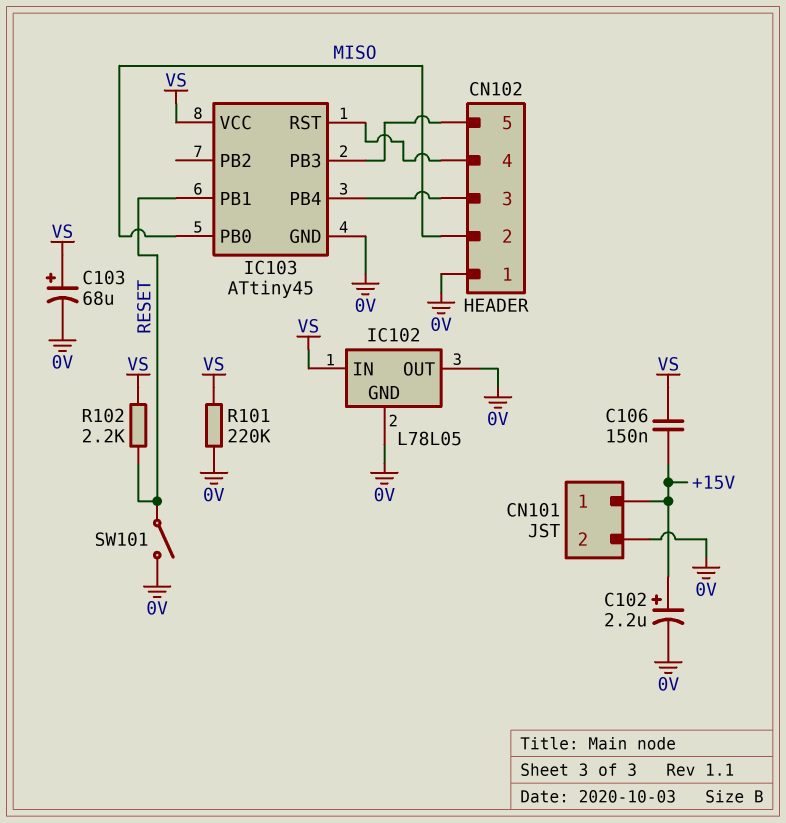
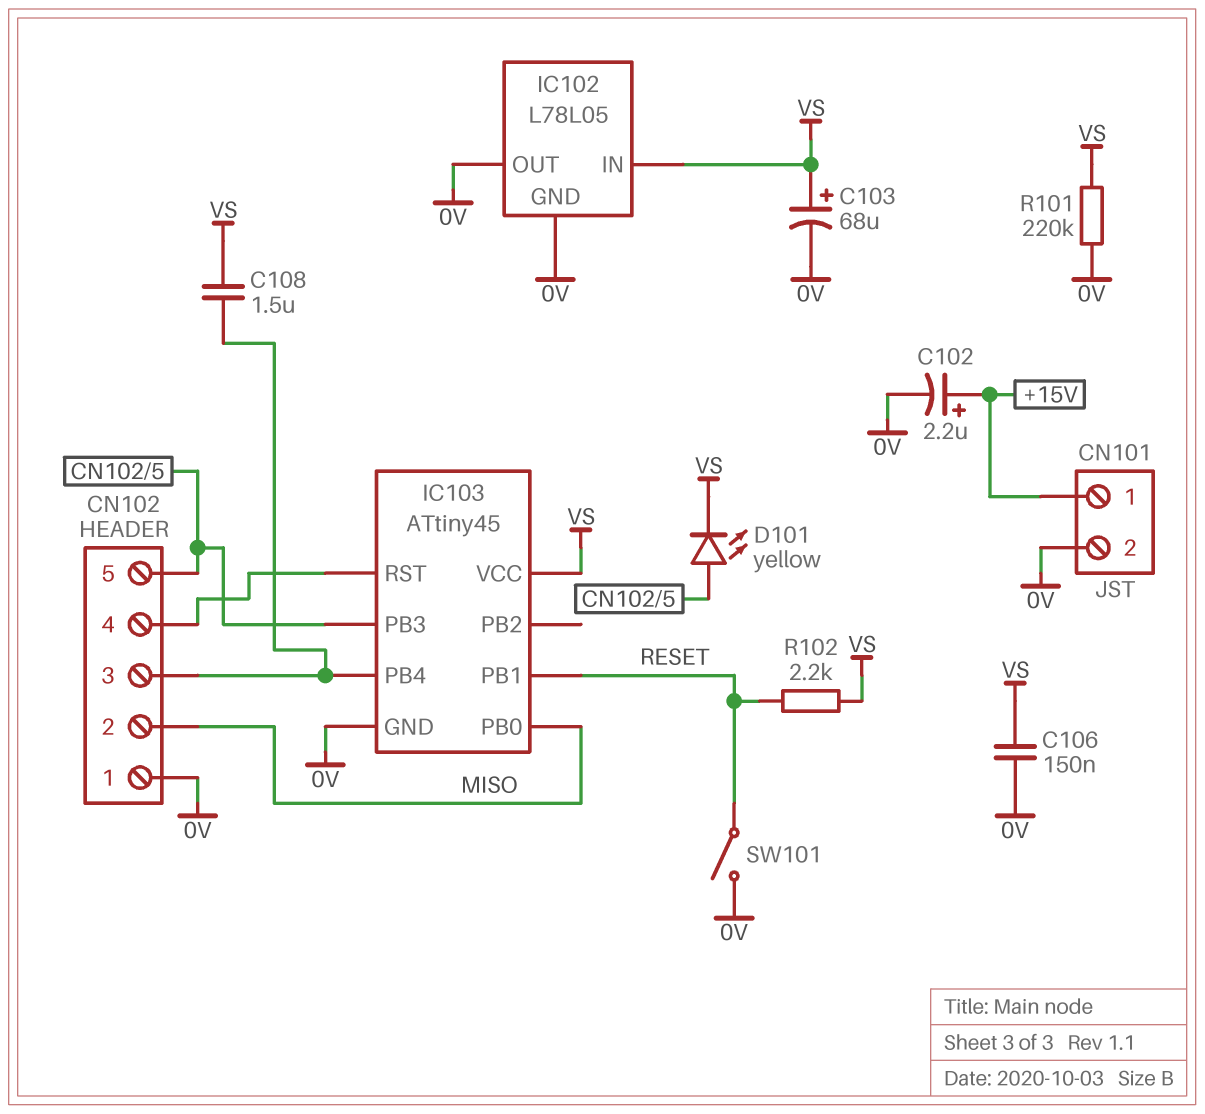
C106: 150nF (+15V, VS) -> 150nF (0V, VS)
C108: none -> 1.5uF (CN102/3, VS)
D101: none -> LED yellow (A CN102/5, K VS)

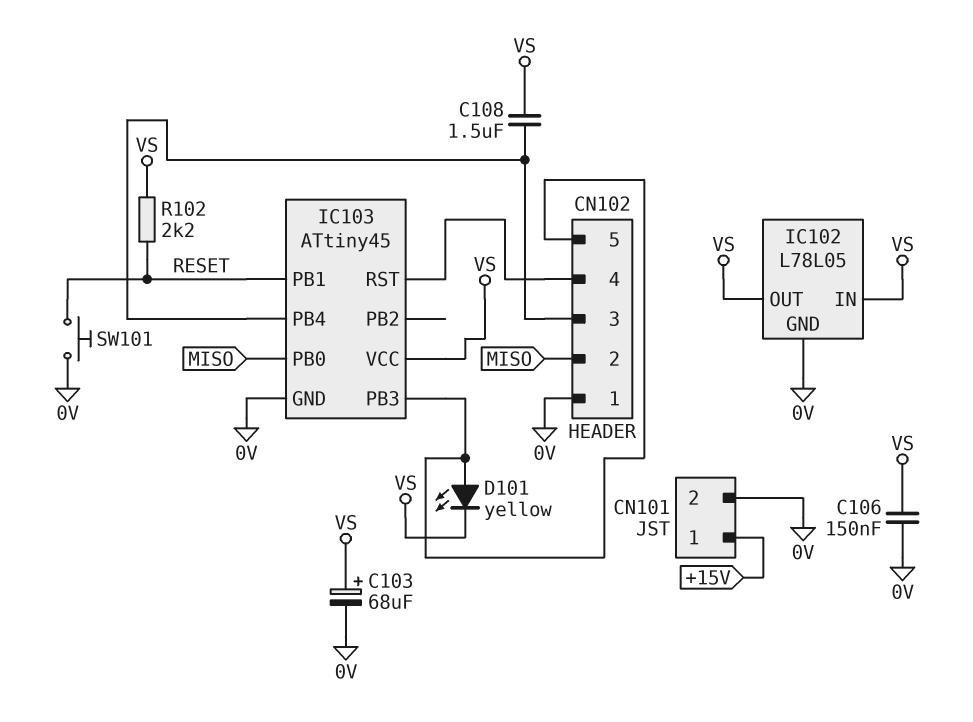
C102: 2.2uF (plus +15V, minus 0V) -> none
IC102 pin OUT: 0V -> VS
R101: 220k (0V, VS) -> none
SW101: switch (0V, RESET) -> button (0V, RESET)

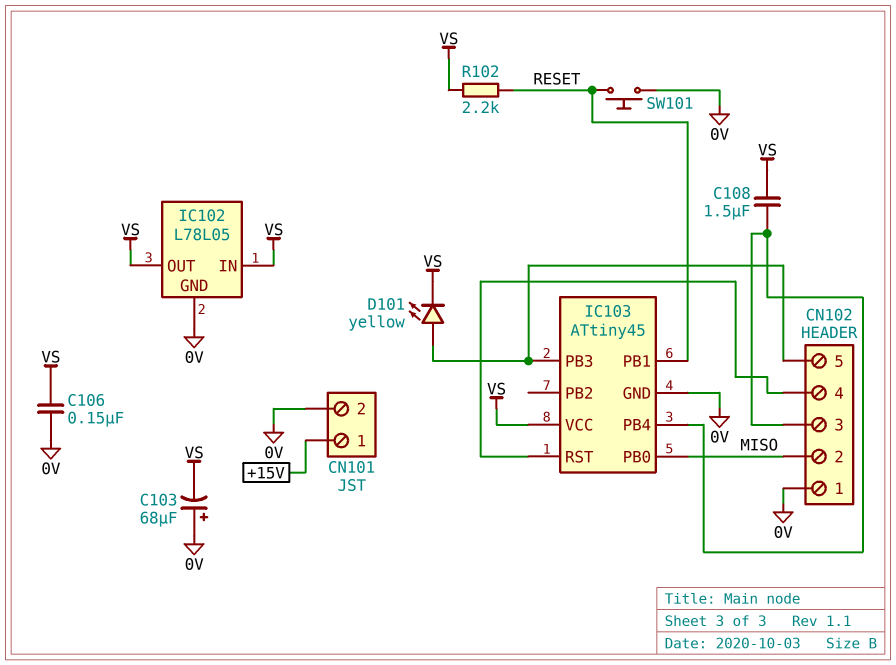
C103: 68uF (plus VS, minus 0V) -> 68uF (plus 0V, minus VS)

